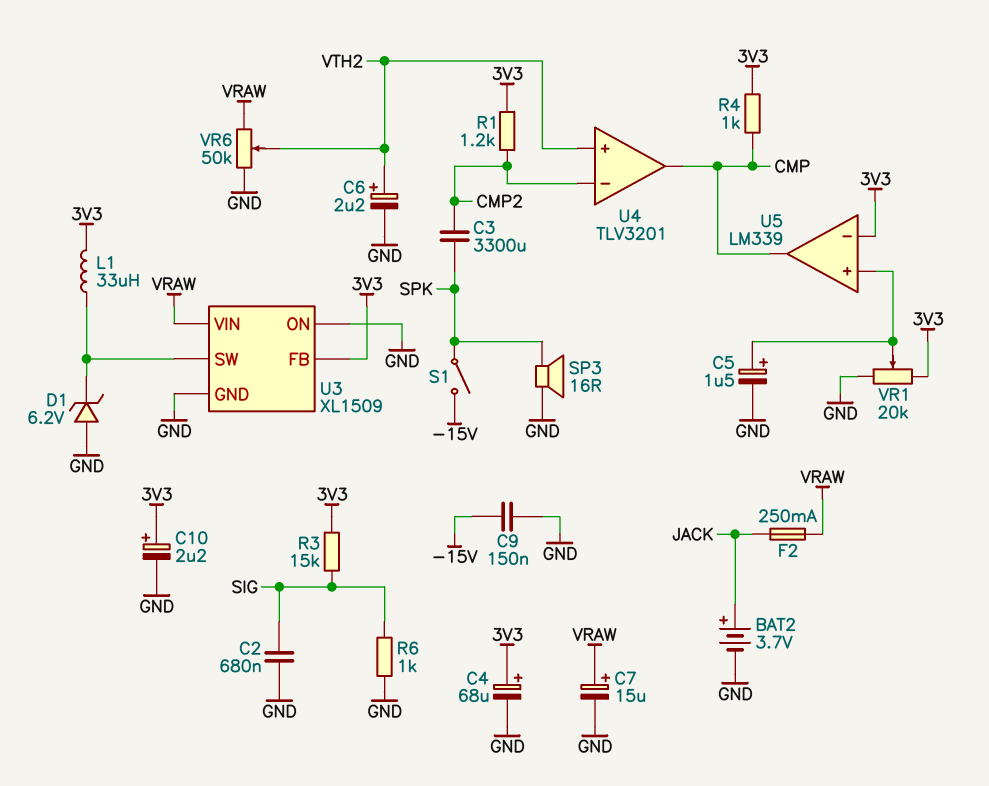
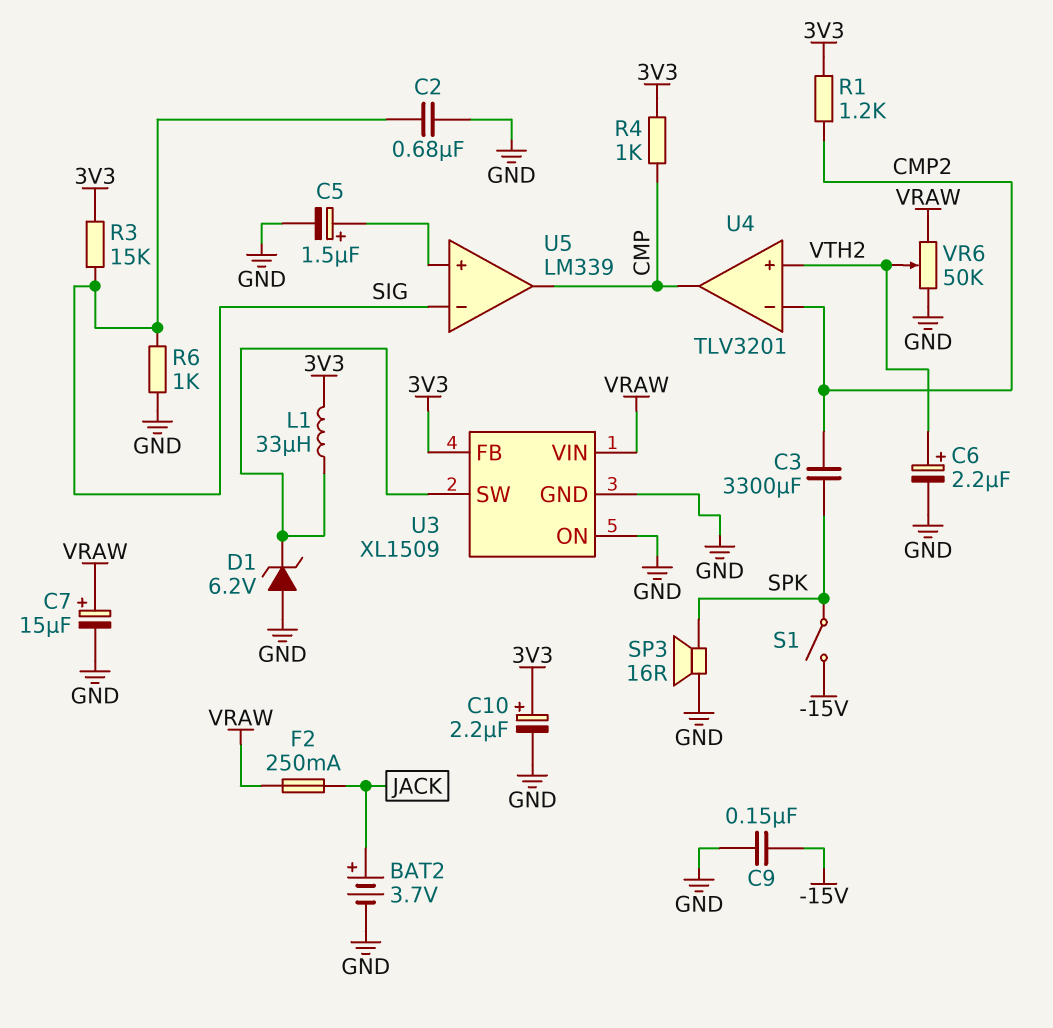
C4: 68uF (plus 3V3, minus GND) -> none
U5 pin in-: 3V3 -> SIG
VR1: 20k (3V3, GND, wiper U5/in+) -> none

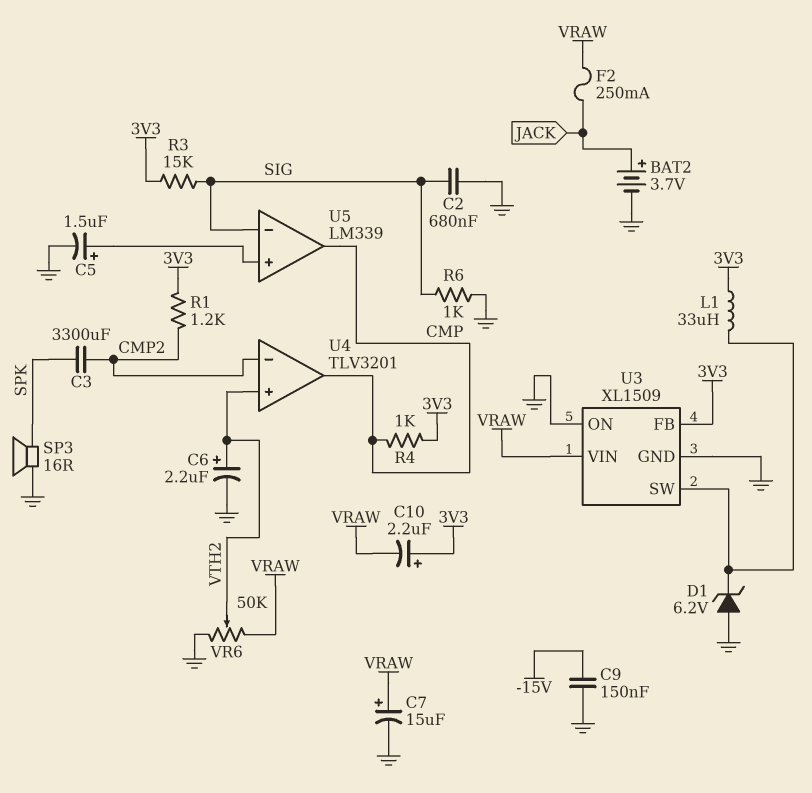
C10: 2.2uF (plus 3V3, minus GND) -> 2.2uF (plus 3V3, minus VRAW)
S1: switch (-15V, SPK) -> none

